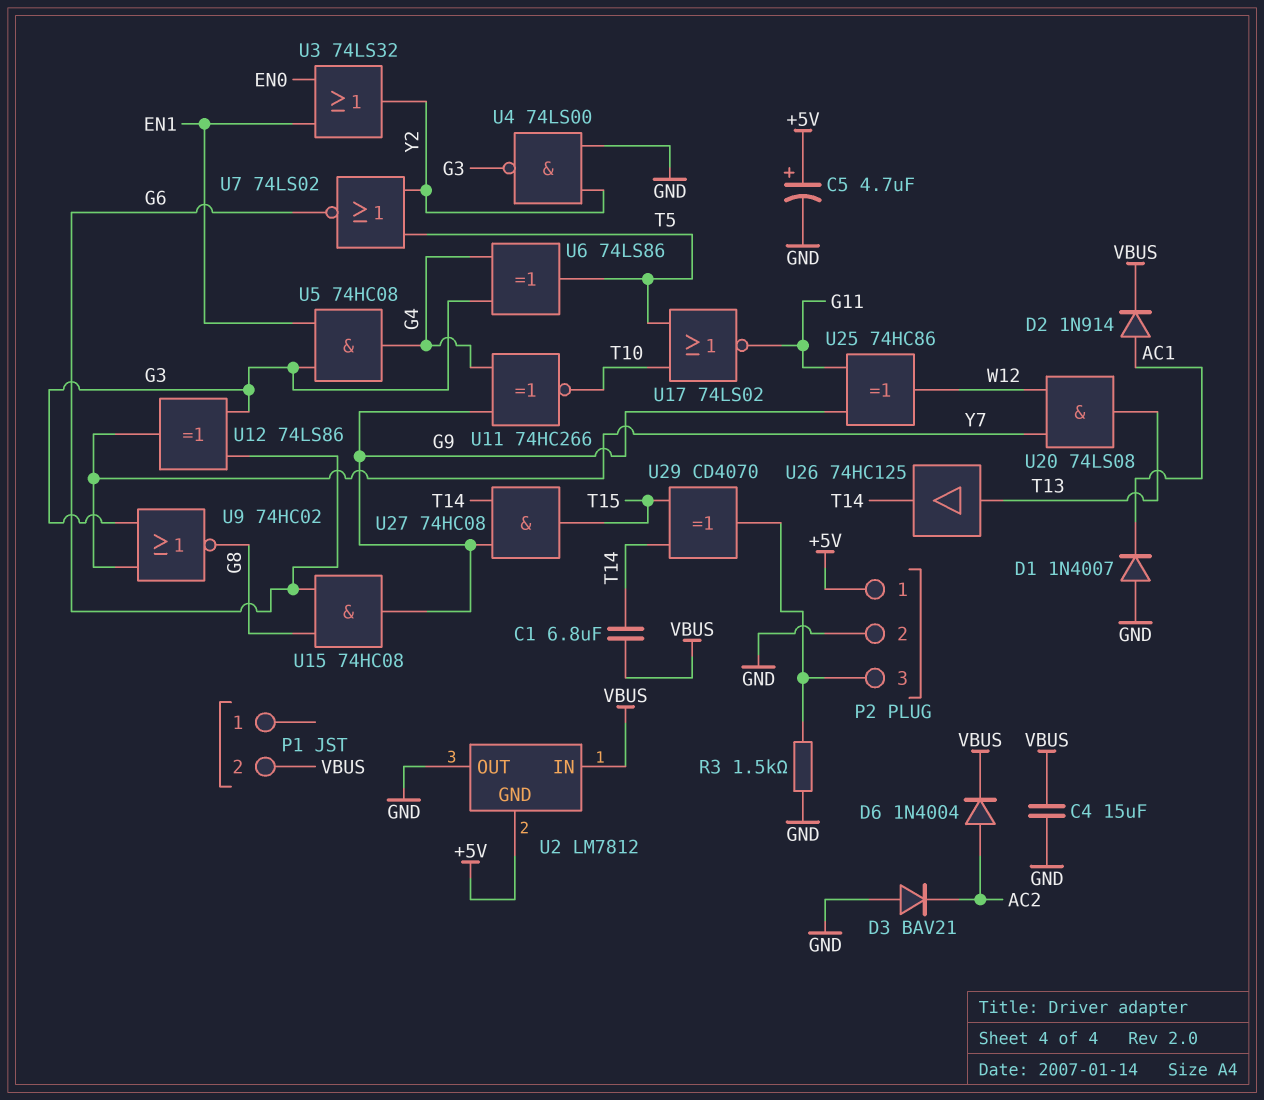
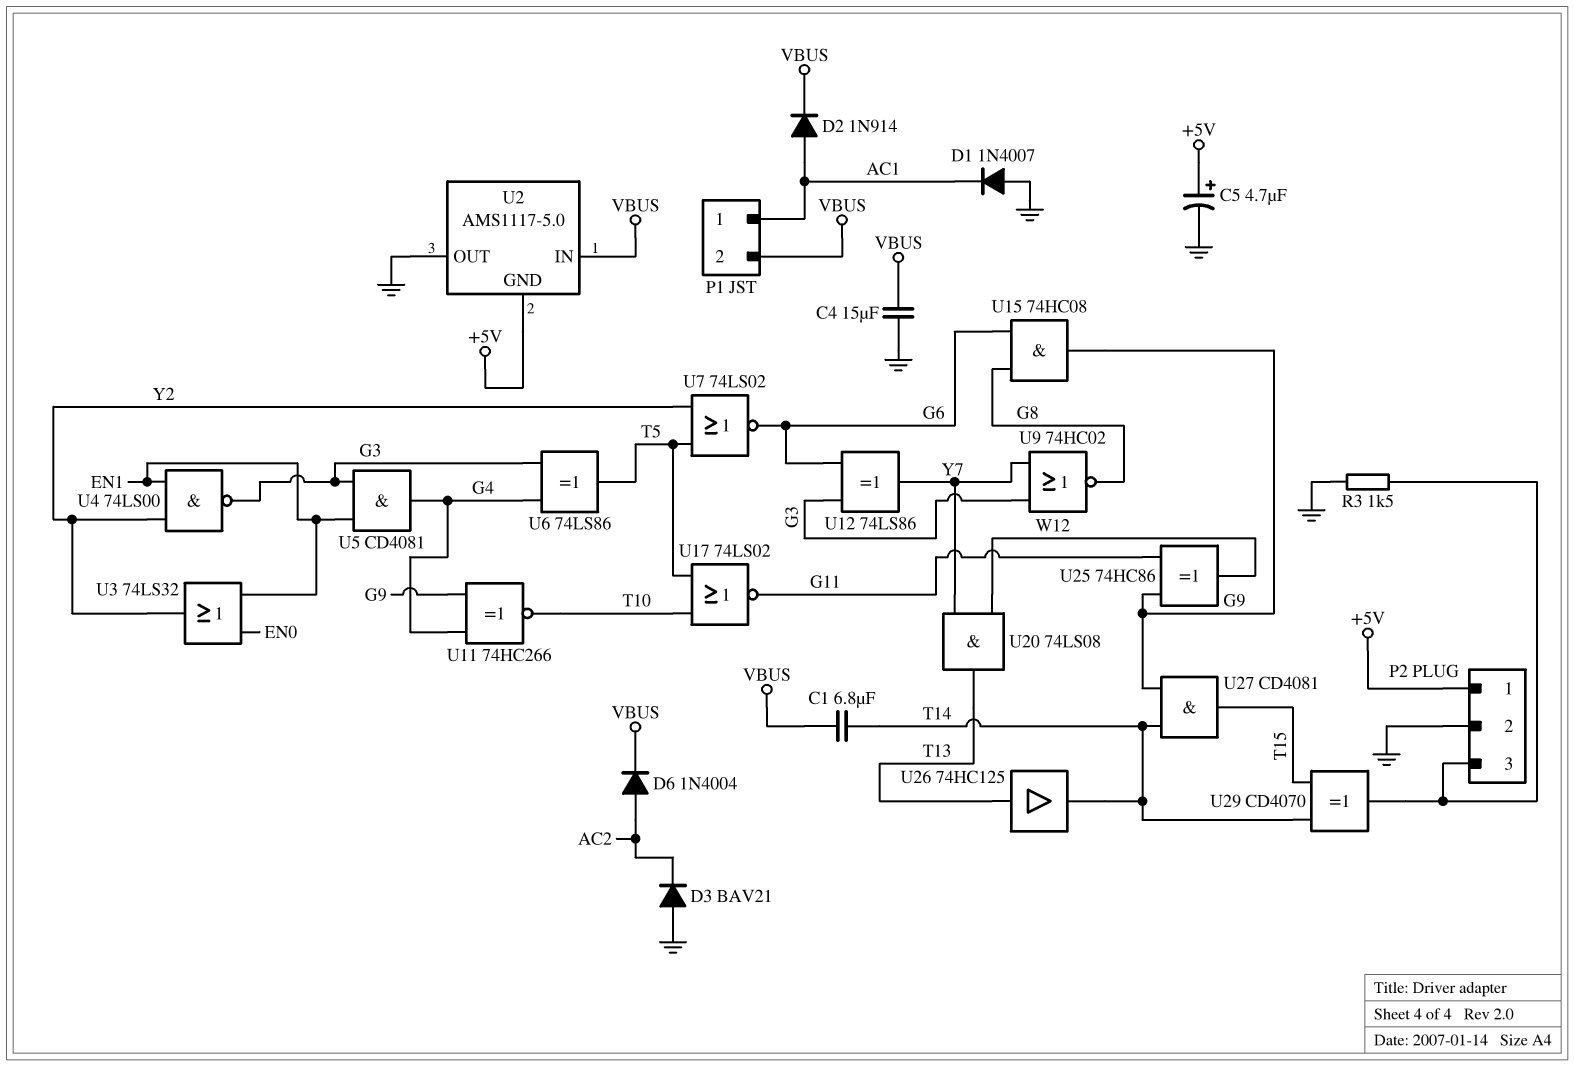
P1 pin 1: none -> AC1
U2: LM7812 -> AMS1117-5.0
U4: NAND 74LS00 (in GND, in Y2, out G3) -> NAND 74LS00 (in EN1, in Y2, out G3)
U5: AND 74HC08 (in EN1, in G3, out G4) -> AND CD4081 (in EN1, in G3, out G4)
U27: AND 74HC08 (in G9, in T14, out T15) -> AND CD4081 (in G9, in T14, out T15)

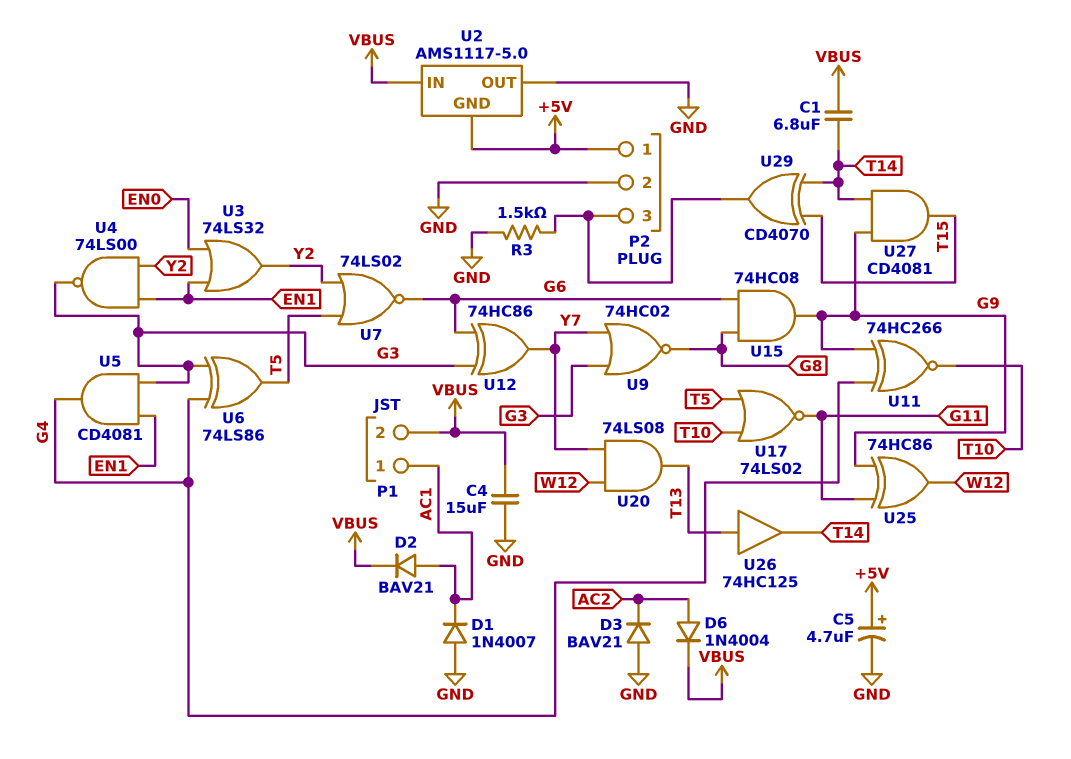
D2: diode 1N914 (A AC1, K VBUS) -> diode BAV21 (A AC1, K VBUS)
U12: XOR 74LS86 (in G3, in G6, out Y7) -> XOR 74HC86 (in G3, in G6, out Y7)

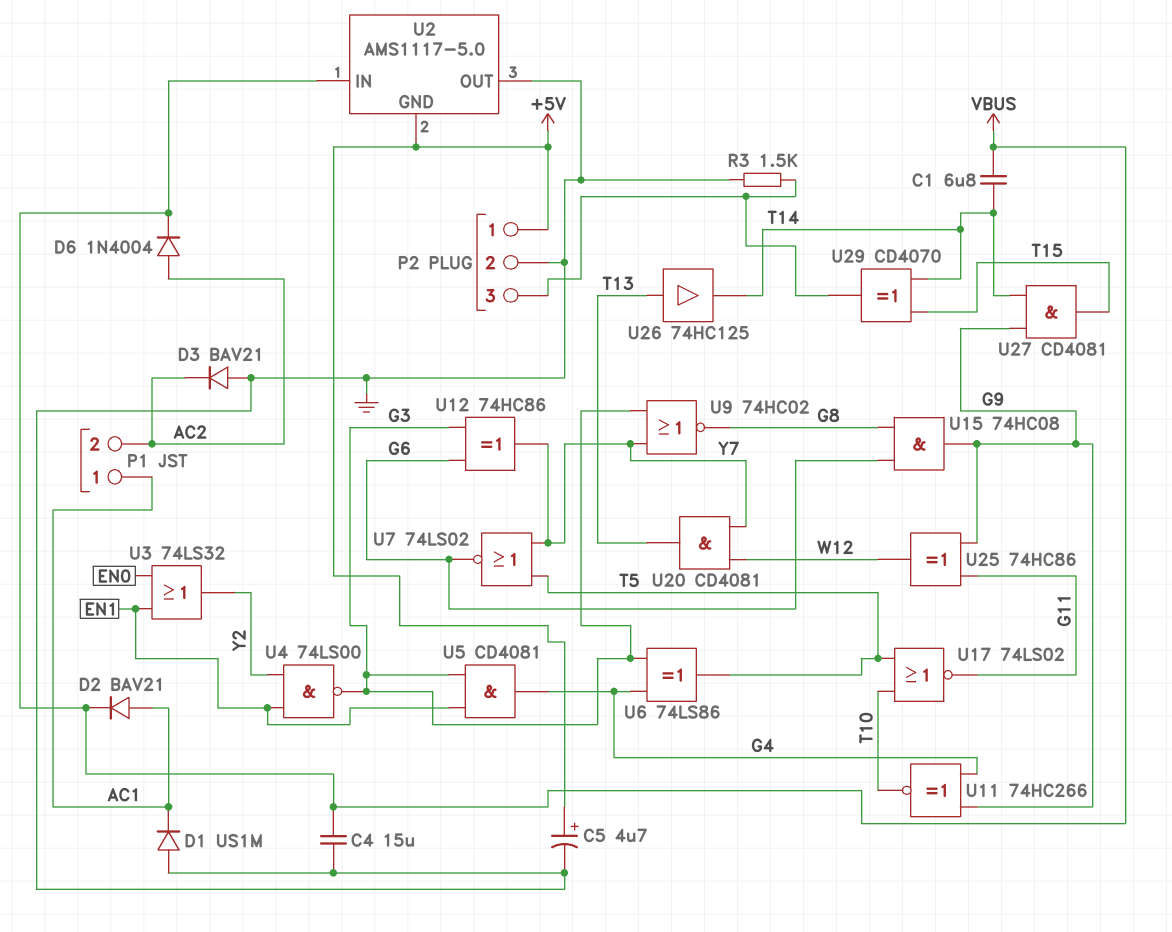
D1: diode 1N4007 (A GND, K AC1) -> diode US1M (A GND, K AC1)
P1 pin 2: VBUS -> AC2
U7: NOR 74LS02 (in T5, in Y2, out G6) -> NOR 74LS02 (in T5, in Y7, out G6)
U20: AND 74LS08 (in W12, in Y7, out T13) -> AND CD4081 (in W12, in Y7, out T13)

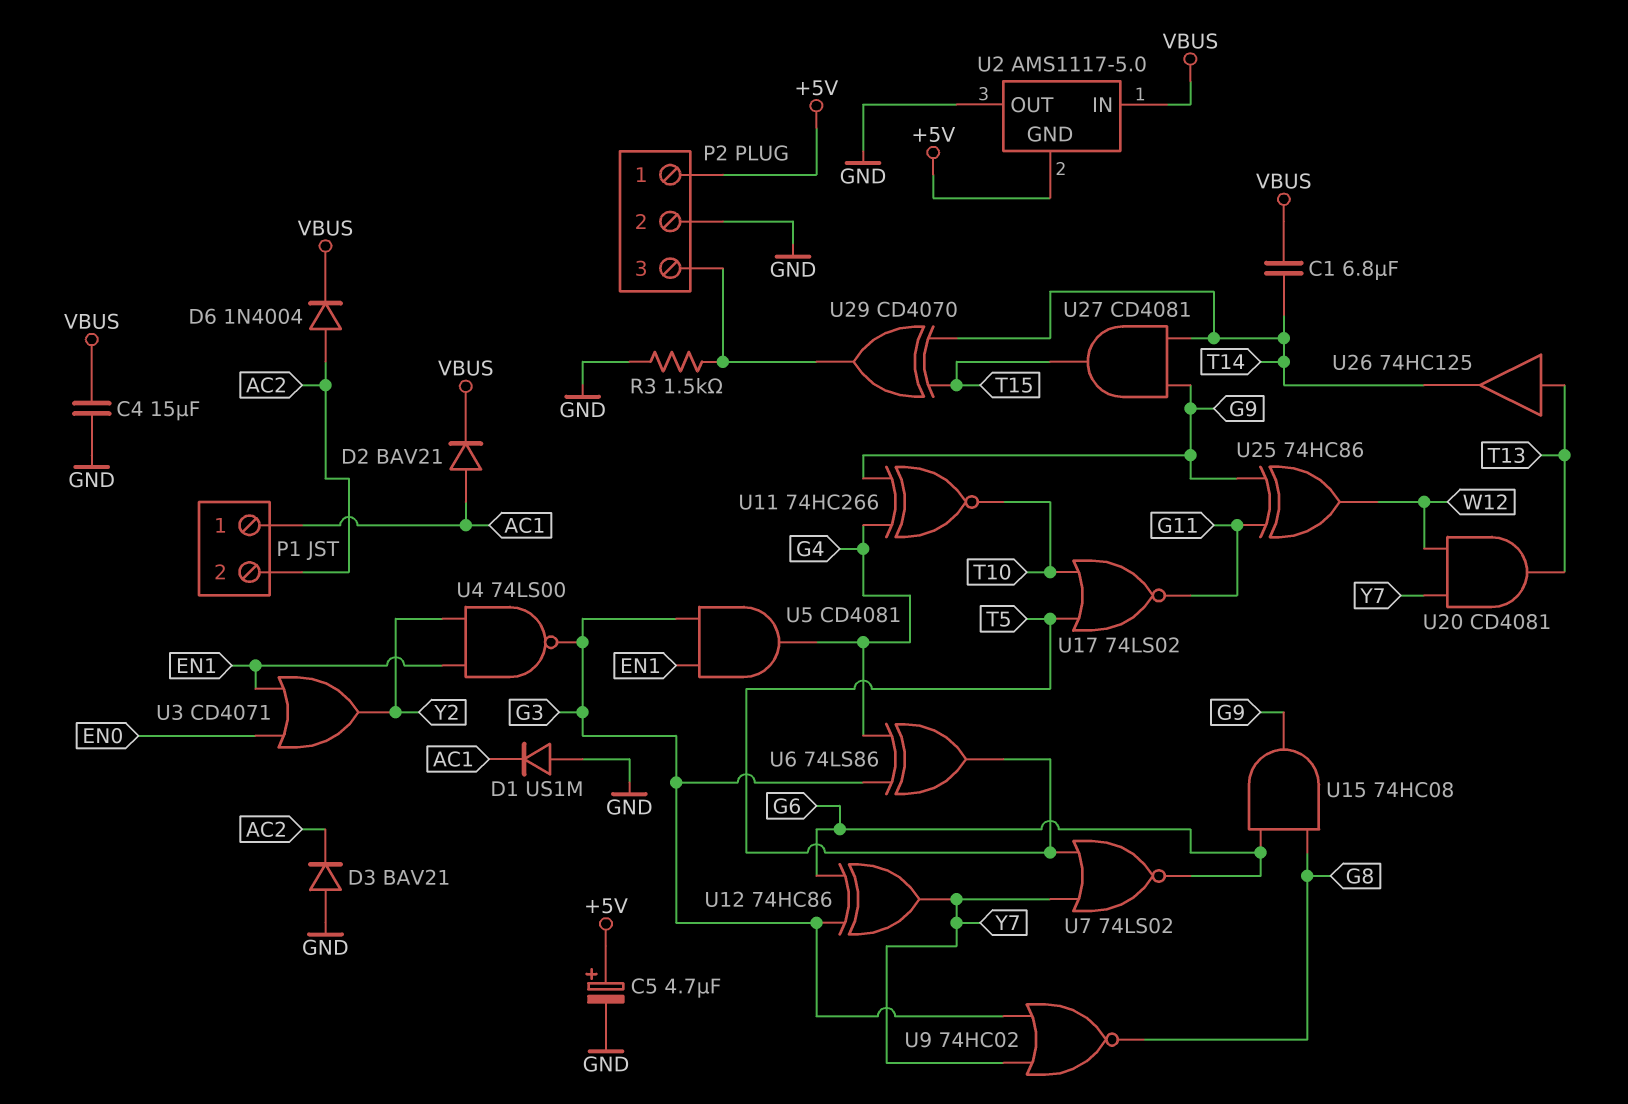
U3: OR 74LS32 (in EN0, in EN1, out Y2) -> OR CD4071 (in EN0, in EN1, out Y2)

